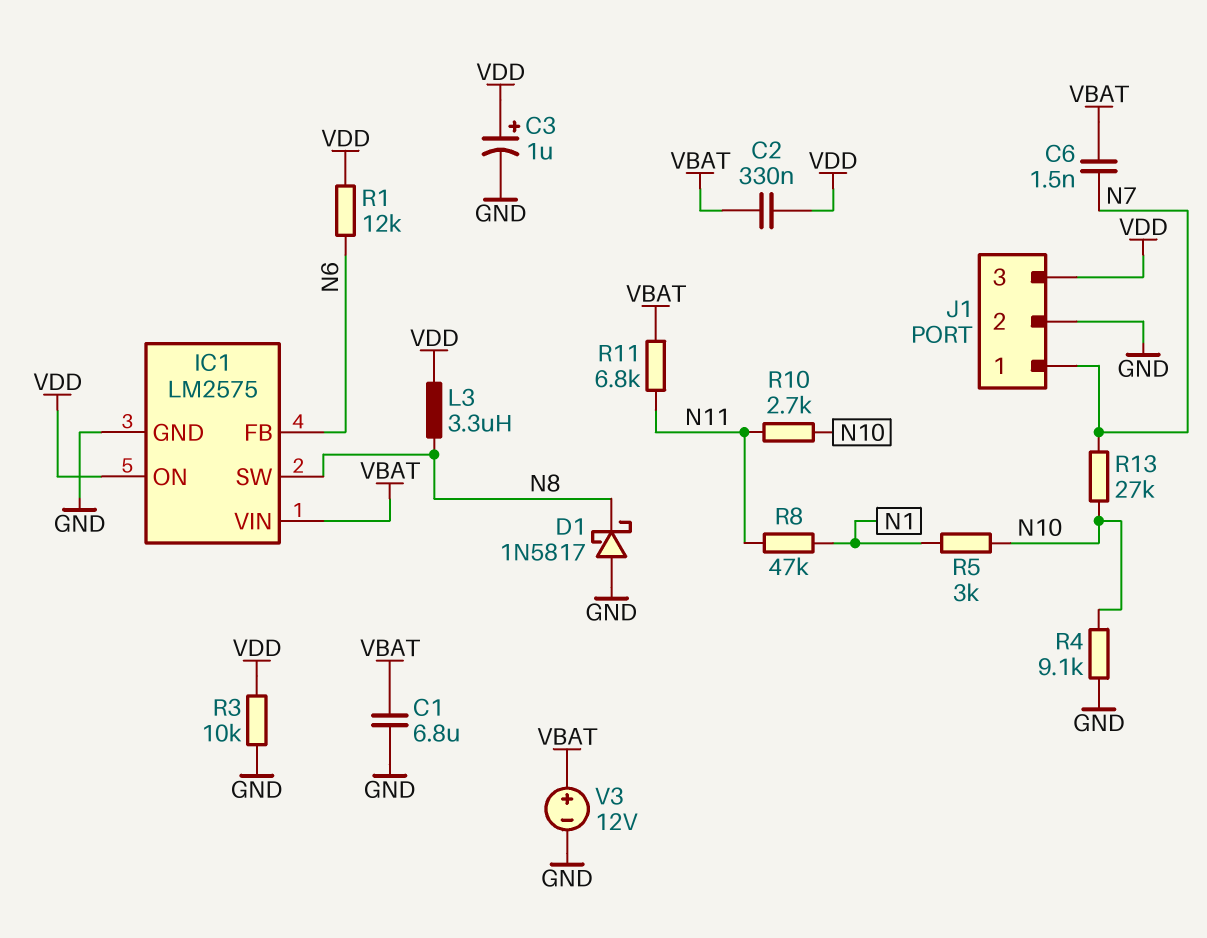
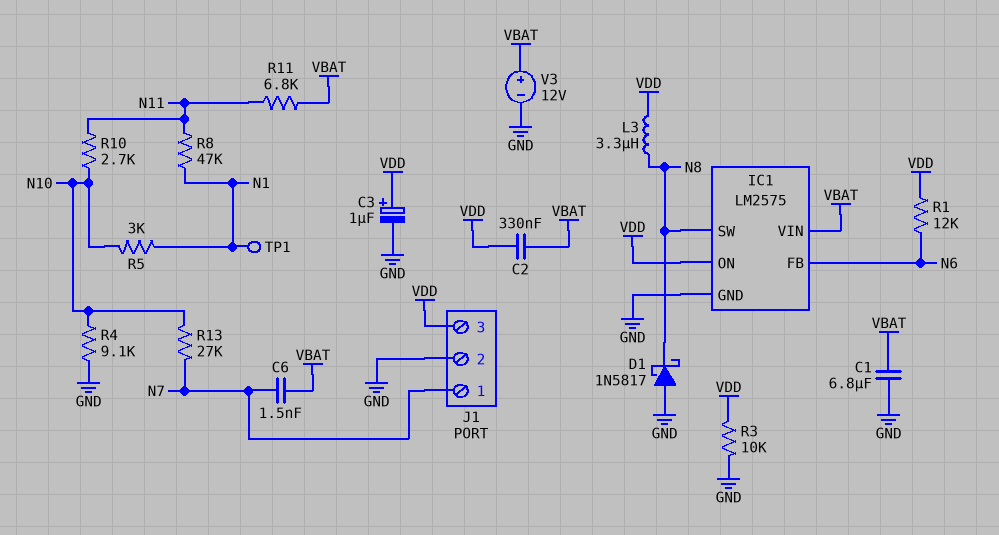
TP1: none -> test point (N1)

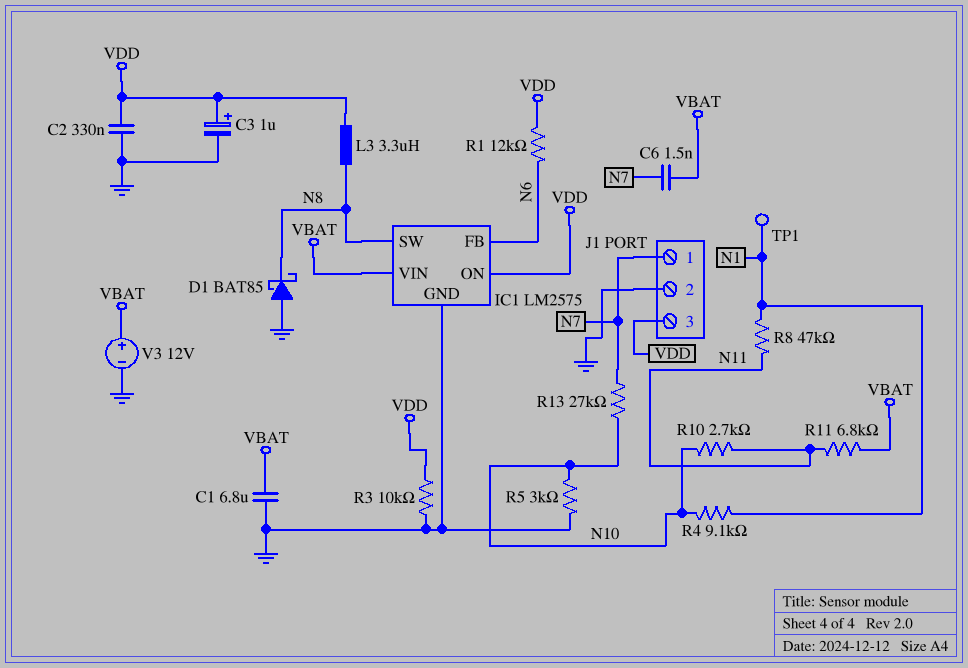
C2: 330nF (VBAT, VDD) -> 330nF (GND, VDD)
D1: schottky 1N5817 (A GND, K N8) -> schottky BAT85 (A GND, K N8)
R4: 9.1k (GND, N10) -> 9.1k (N1, N10)
R5: 3k (N1, N10) -> 3k (GND, N10)

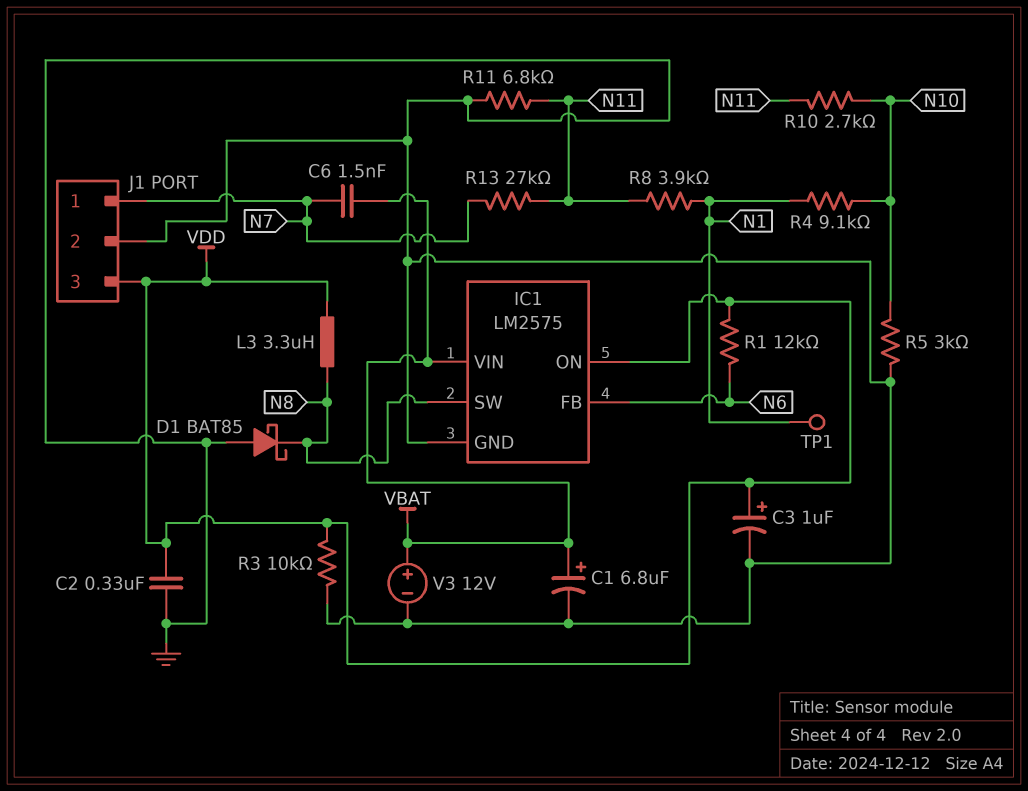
C1: 6.8uF (GND, VBAT) -> 6.8uF (plus VBAT, minus GND)
R8: 47k (N1, N11) -> 3.9k (N1, N11)
R11: 6.8k (N11, VBAT) -> 6.8k (GND, N11)
R13: 27k (N7, N10) -> 27k (N7, N11)

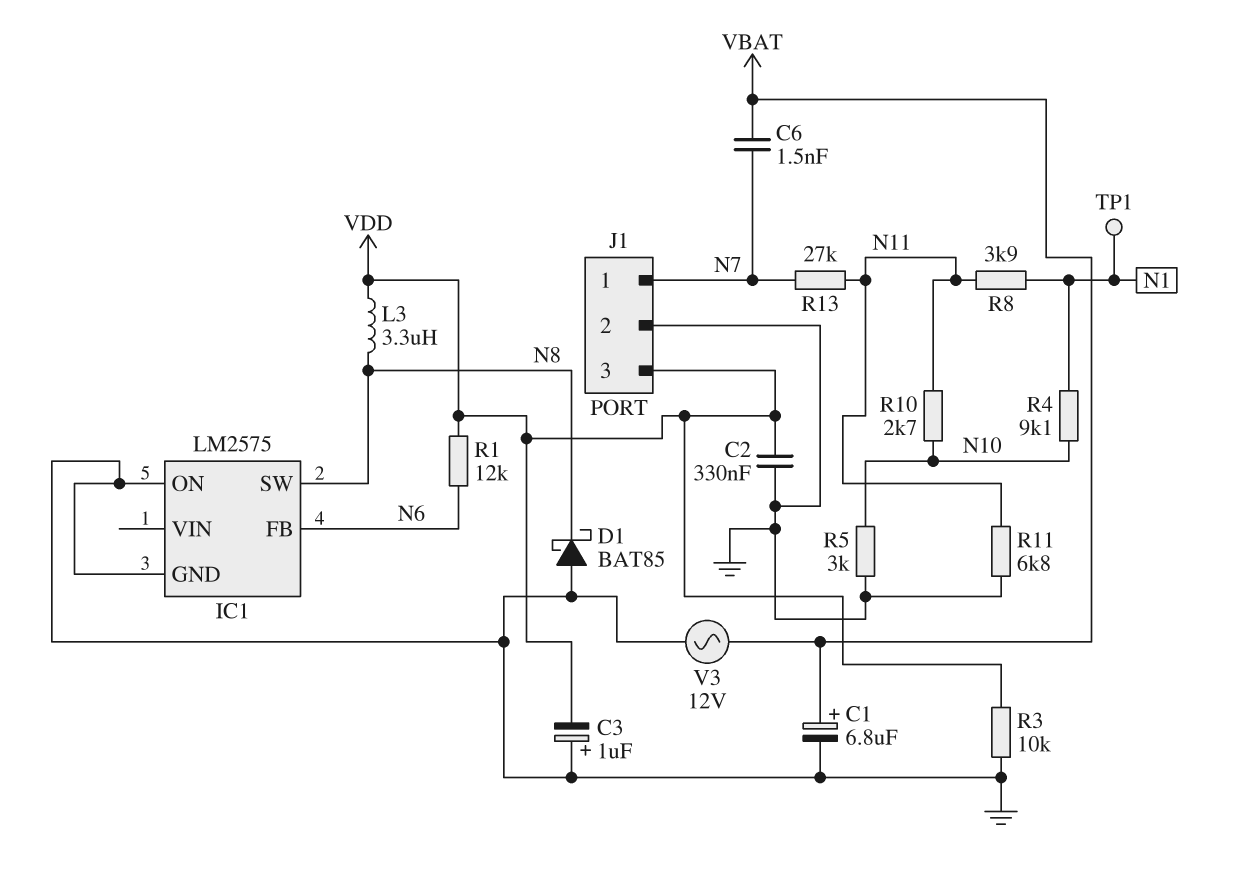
C3: 1uF (plus VDD, minus GND) -> 1uF (plus GND, minus VDD)
IC1 pin ON: VDD -> GND
IC1 pin VIN: VBAT -> none
V3: 12V (plus VBAT, minus GND) -> AC 12V (GND, VBAT)

